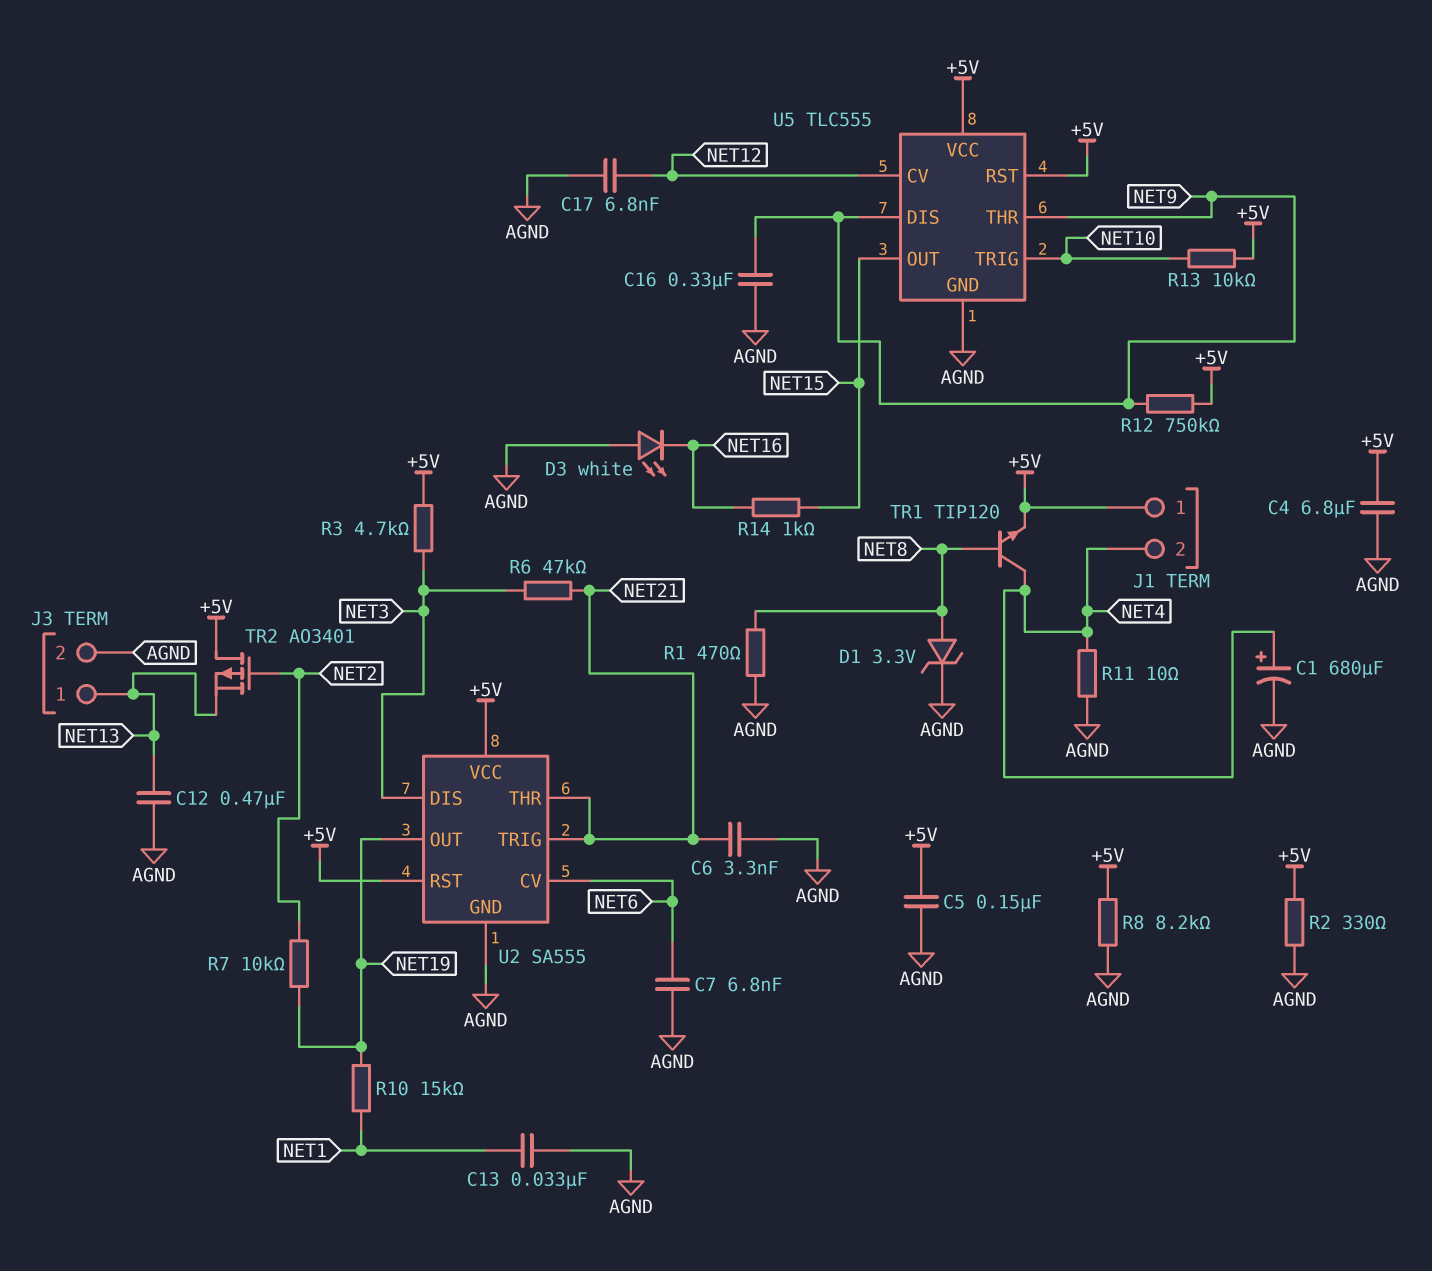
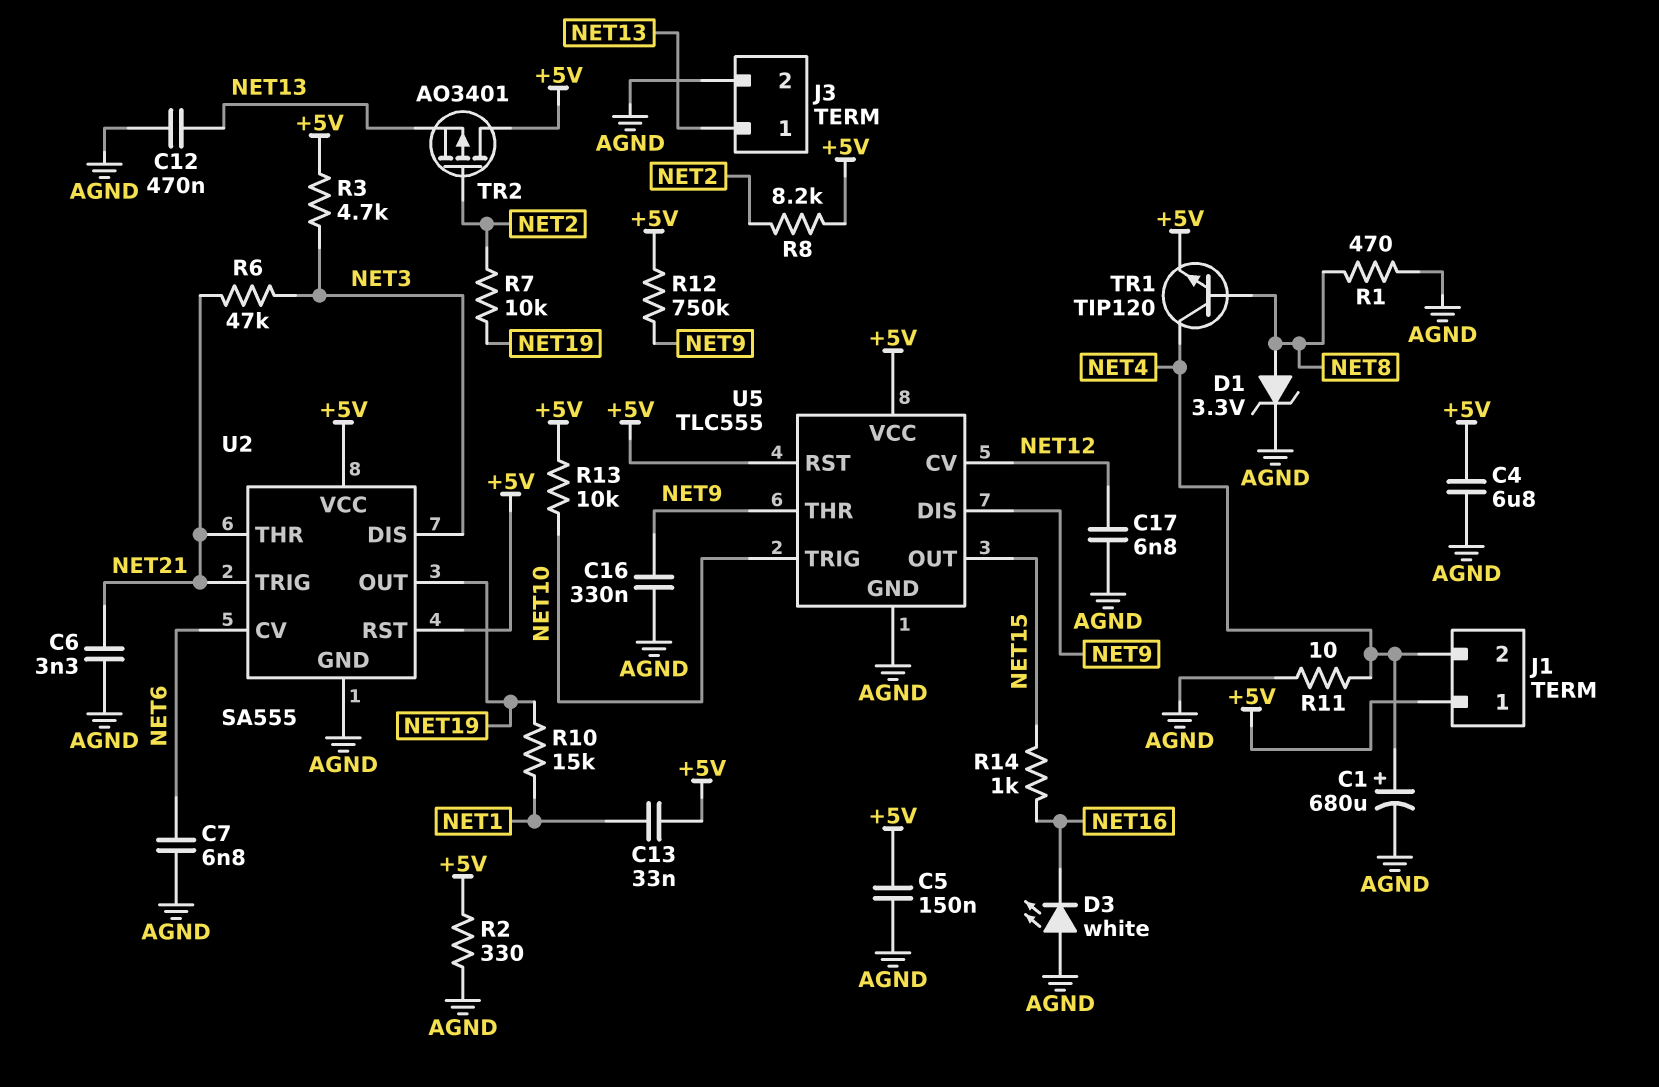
C13: 33nF (AGND, NET1) -> 33nF (+5V, NET1)
R8: 8.2k (+5V, AGND) -> 8.2k (+5V, NET2)

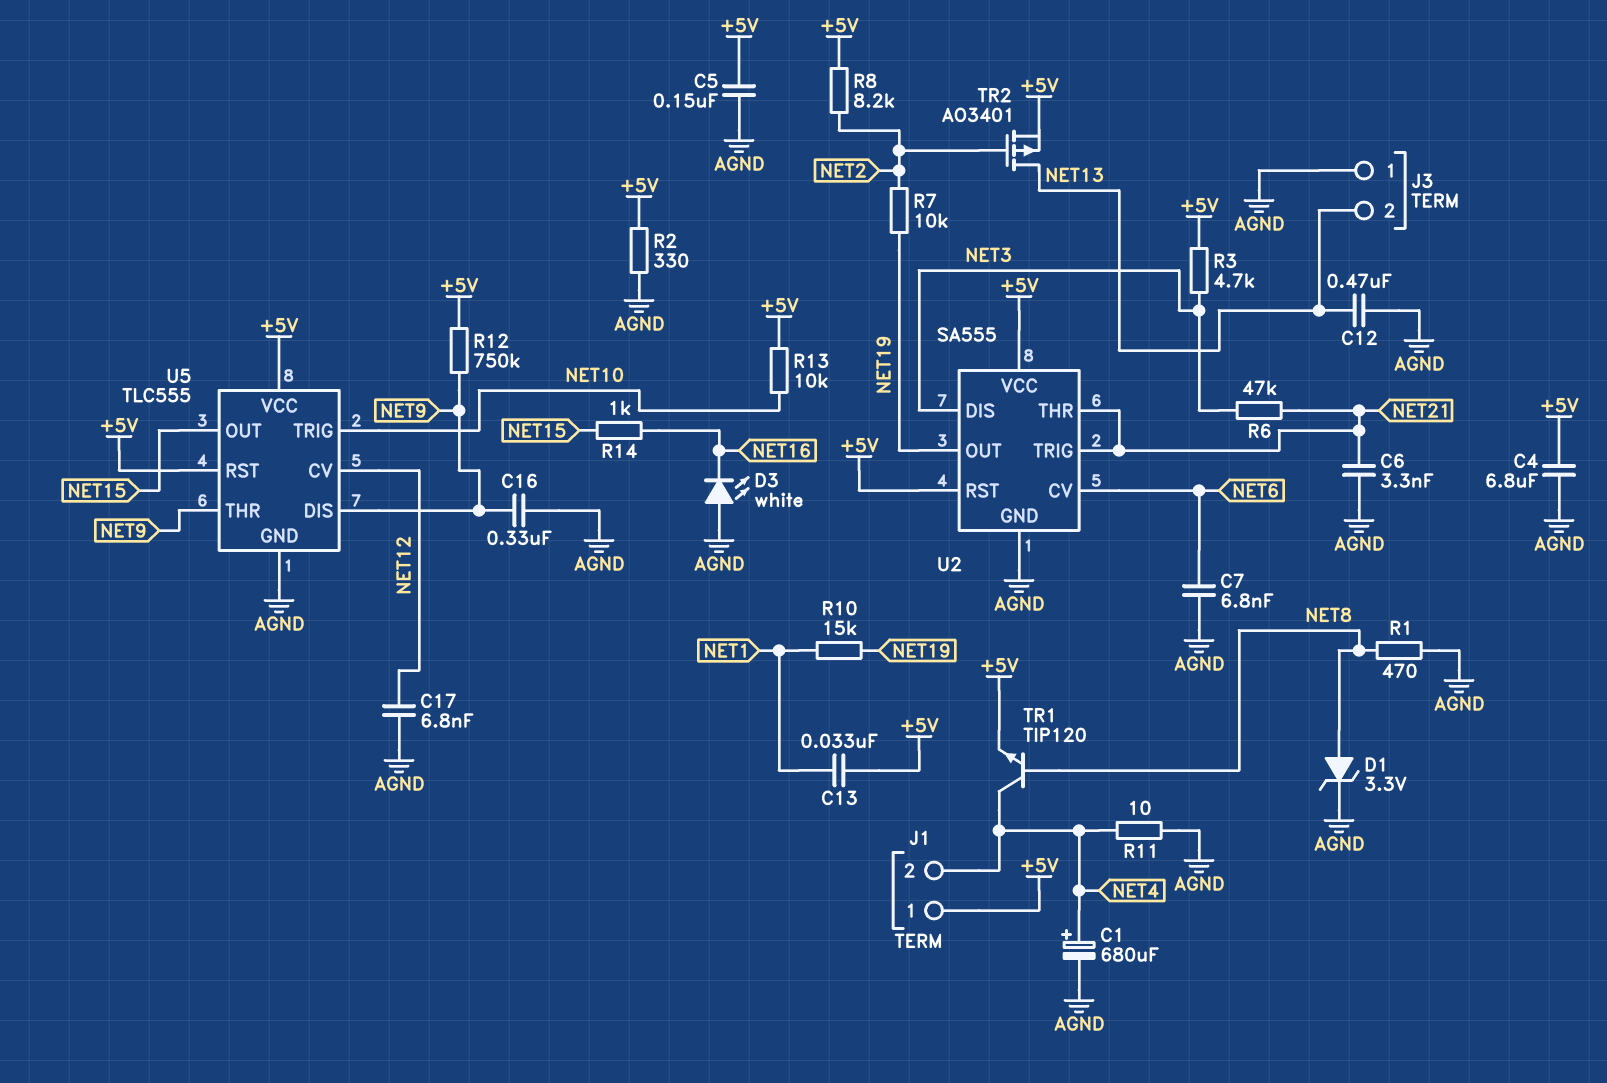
J3 pin 1: NET13 -> AGND
J3 pin 2: AGND -> NET13
TR2: PMOS AO3401 (G NET2, D +5V, S NET13) -> PMOS AO3401 (G NET2, D NET13, S +5V)

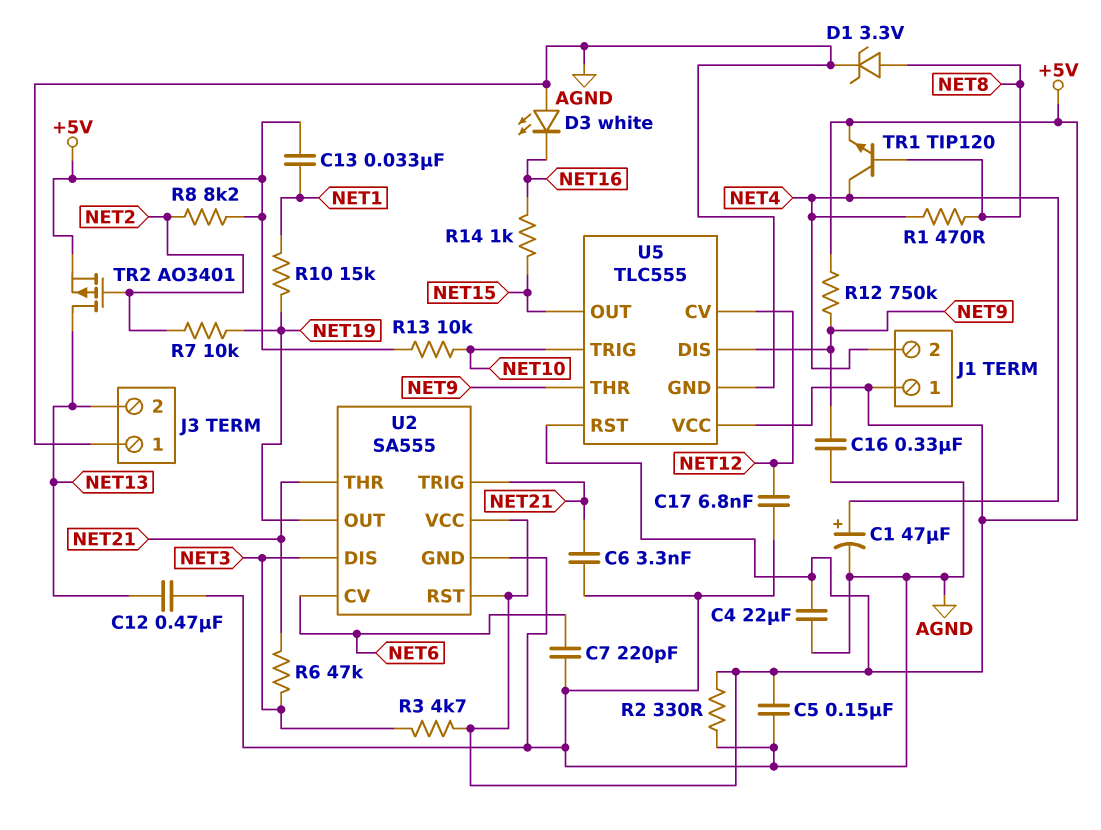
C1: 680uF (plus NET4, minus AGND) -> 47uF (plus NET4, minus AGND)
C4: 6.8uF (+5V, AGND) -> 22uF (+5V, AGND)
C7: 6.8nF (AGND, NET6) -> 220pF (AGND, NET6)
R1: 470 (AGND, NET8) -> 470 (NET4, NET8)
R11: 10 (AGND, NET4) -> none

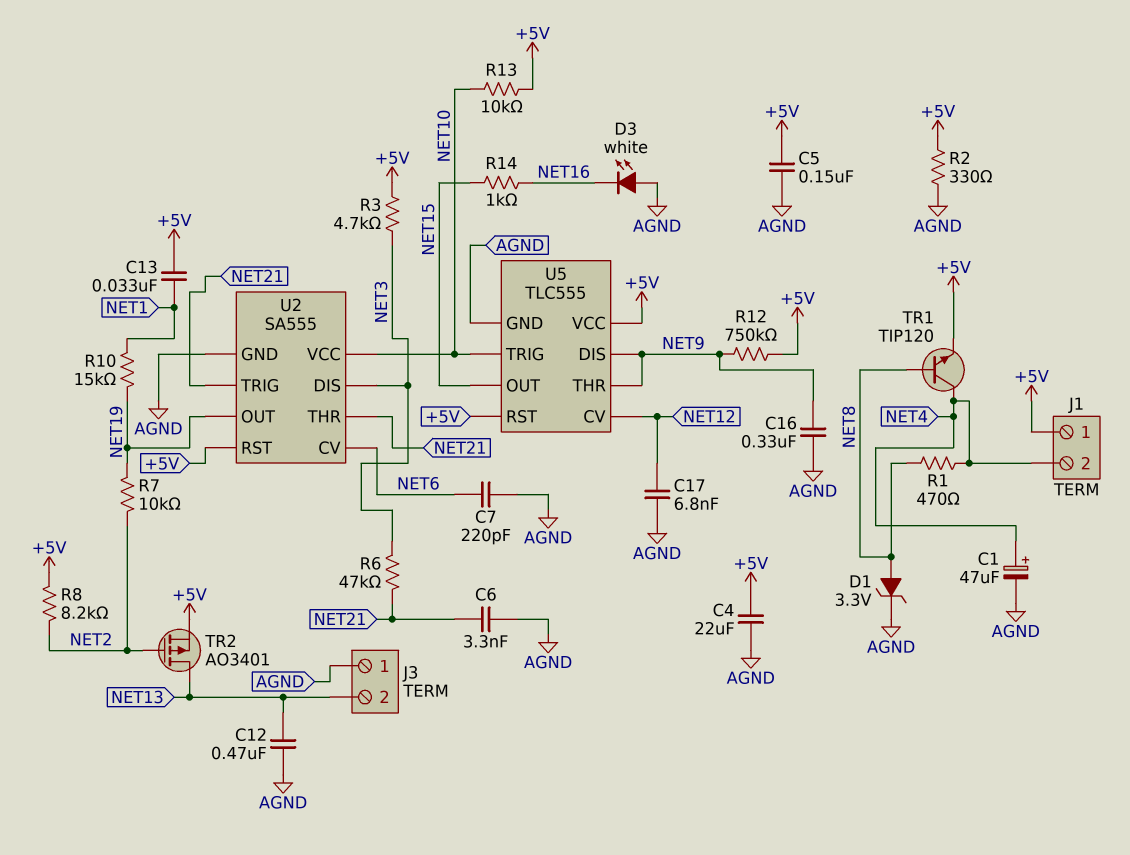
U2 pin VCC: +5V -> NET10

